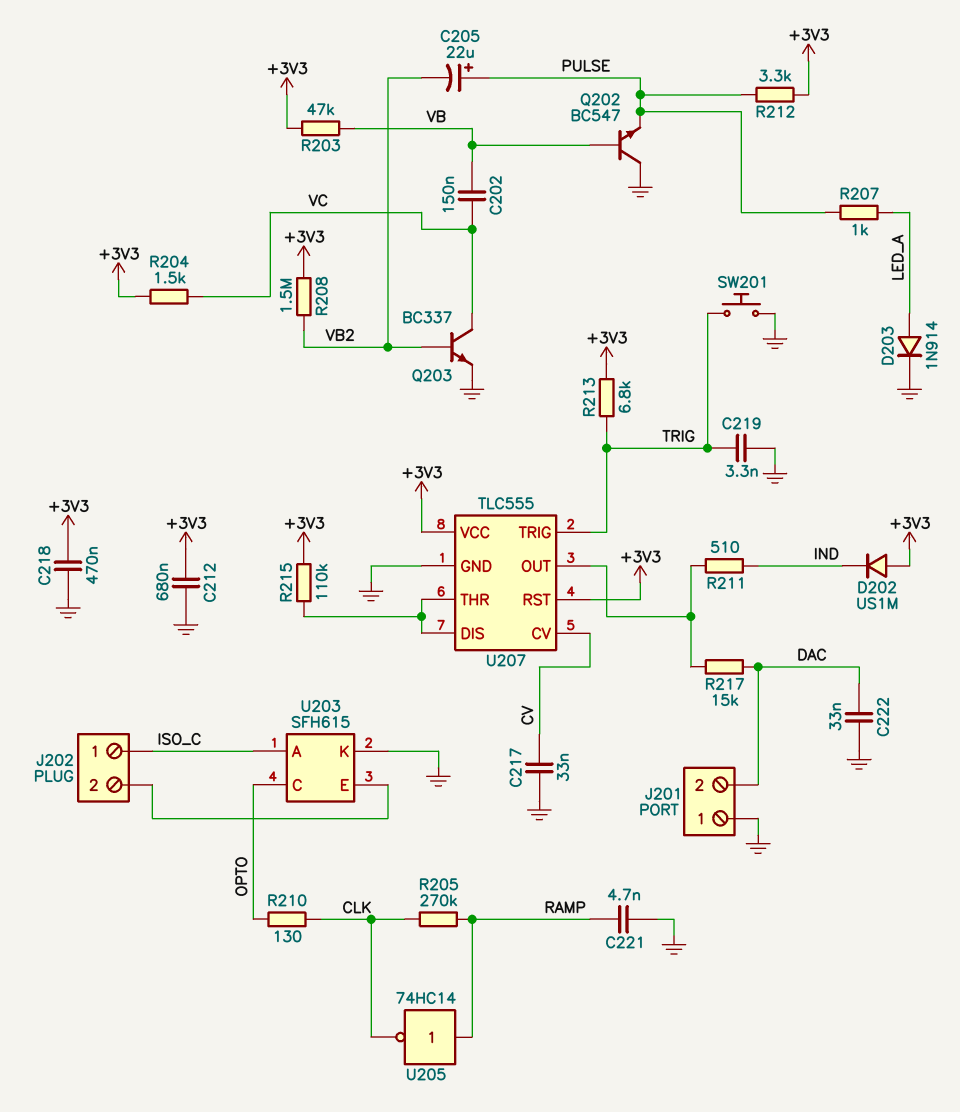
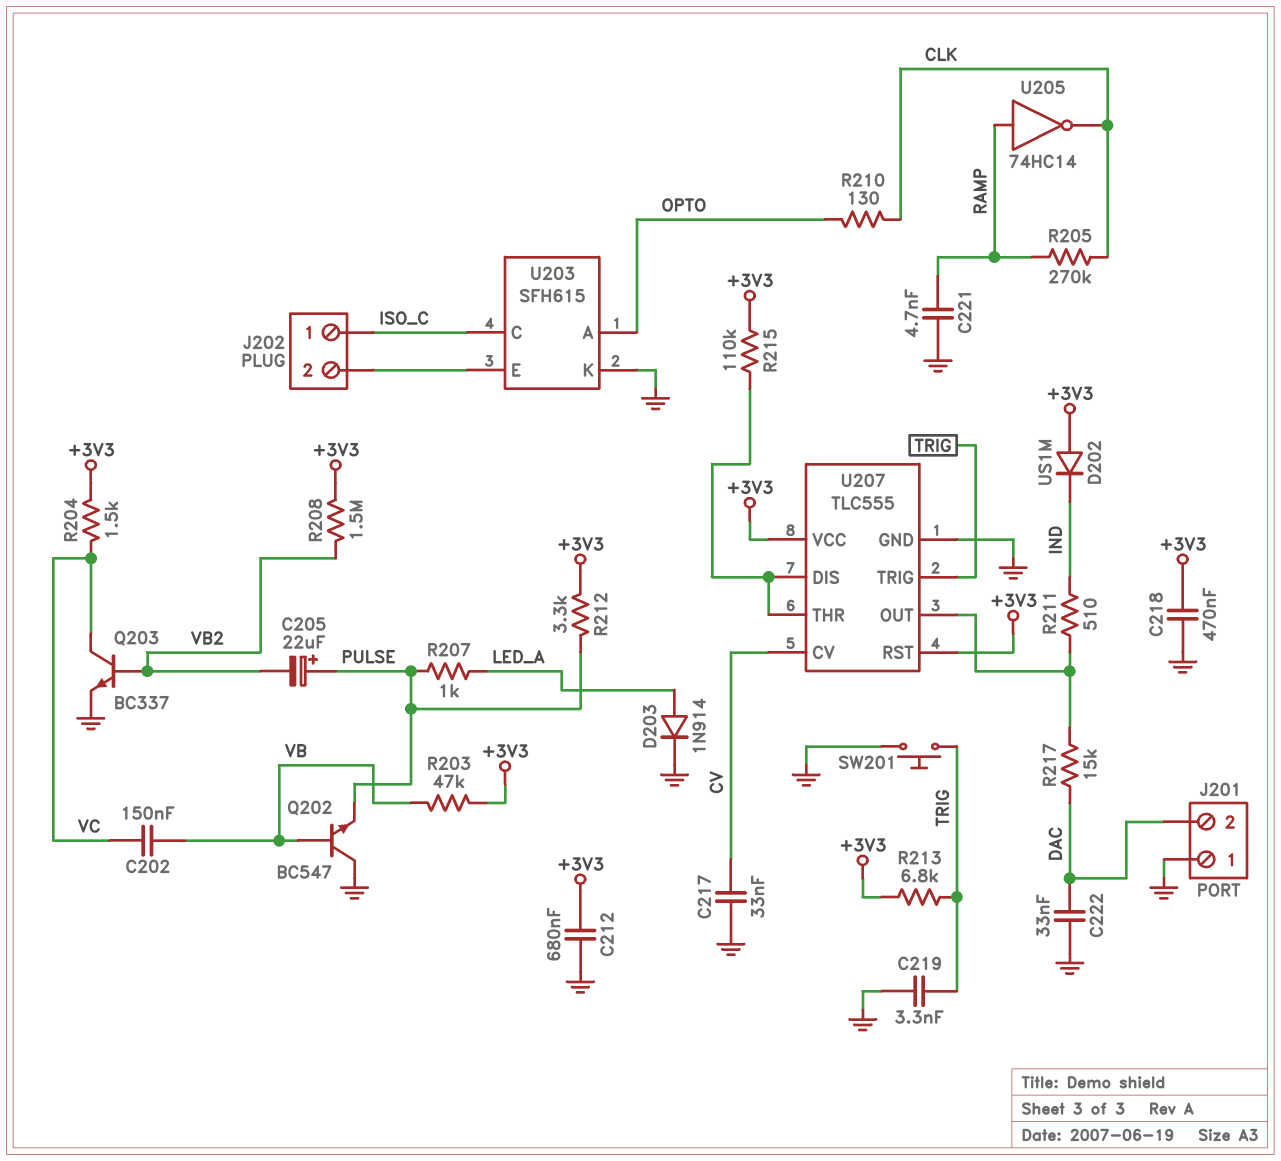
U203 pin A: ISO_C -> OPTO
U203 pin C: OPTO -> ISO_C

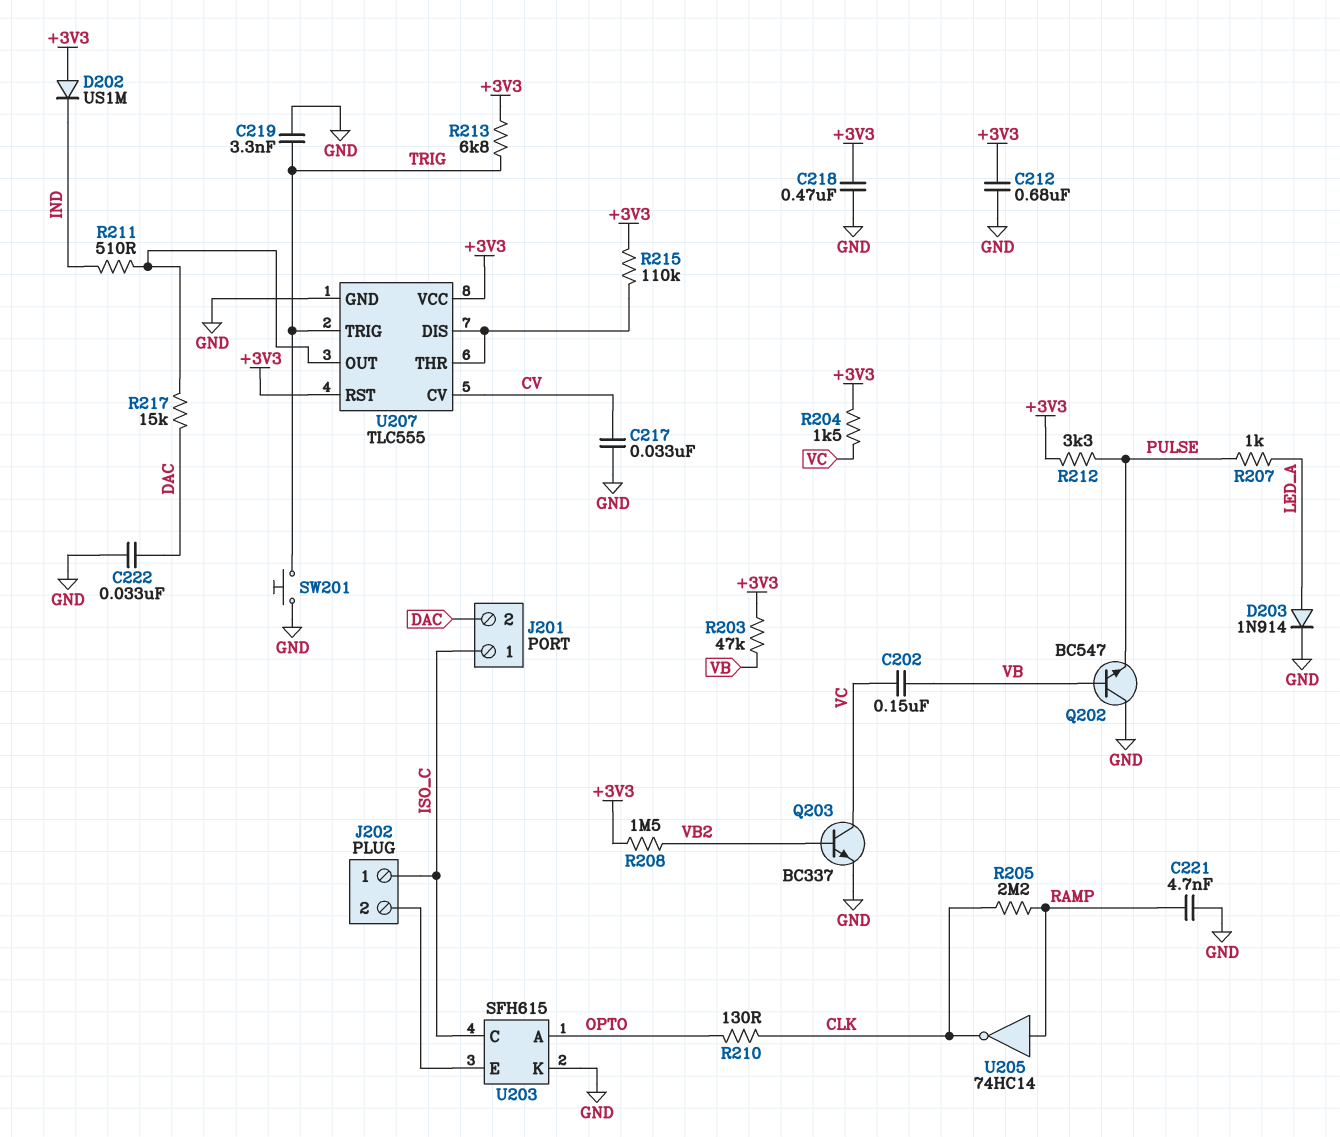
C205: 22uF (plus PULSE, minus VB2) -> none
J201 pin 1: GND -> ISO_C
R205: 270k (CLK, RAMP) -> 2.2M (CLK, RAMP)

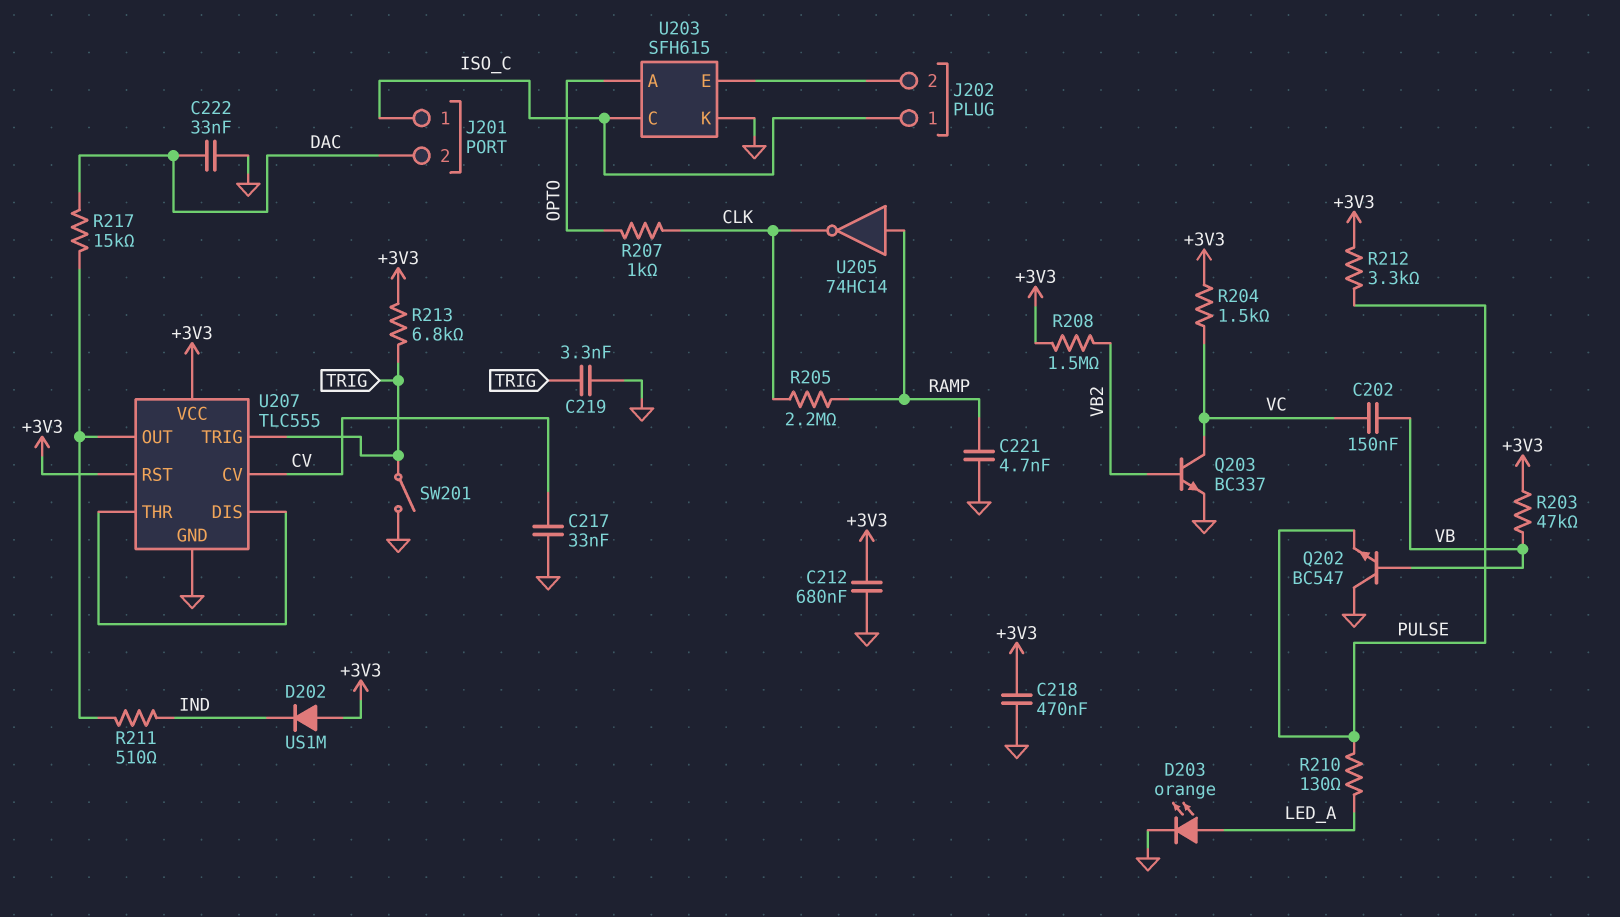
D203: diode 1N914 (A LED_A, K GND) -> LED orange (A LED_A, K GND)
R207: 1k (LED_A, PULSE) -> 1k (CLK, OPTO)
R210: 130 (CLK, OPTO) -> 130 (LED_A, PULSE)
R215: 110k (+3V3, U207/DIS) -> none
SW201: button (GND, TRIG) -> switch (GND, TRIG)

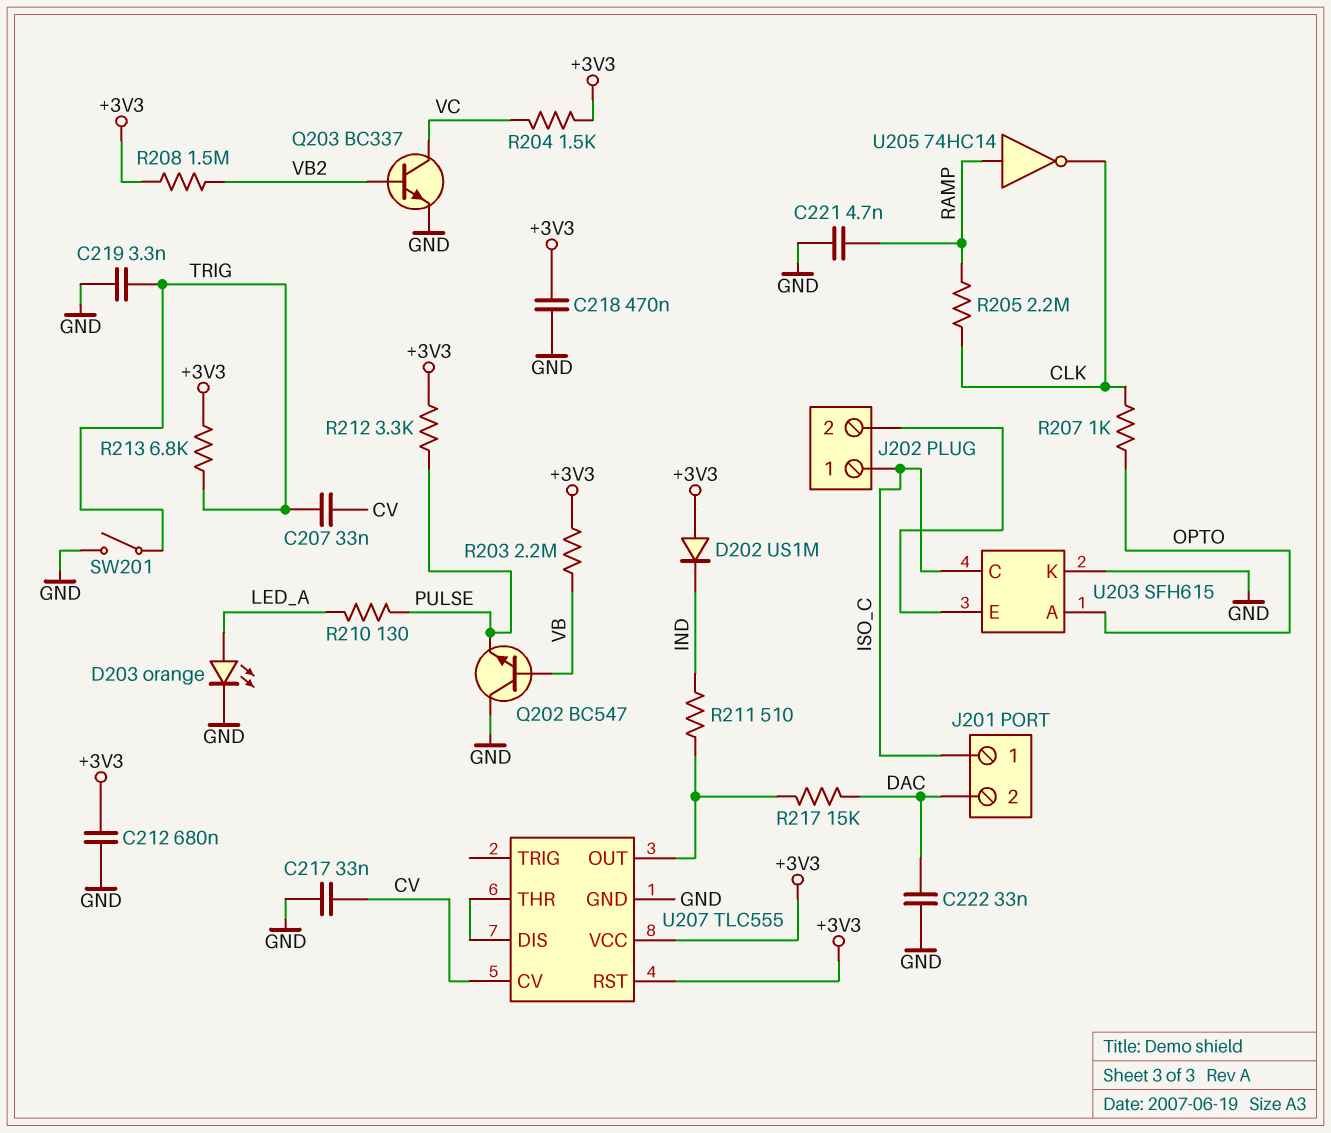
C202: 150nF (VB, VC) -> none
C207: none -> 33nF (CV, TRIG)
R203: 47k (+3V3, VB) -> 2.2M (+3V3, VB)
U207 pin TRIG: TRIG -> none

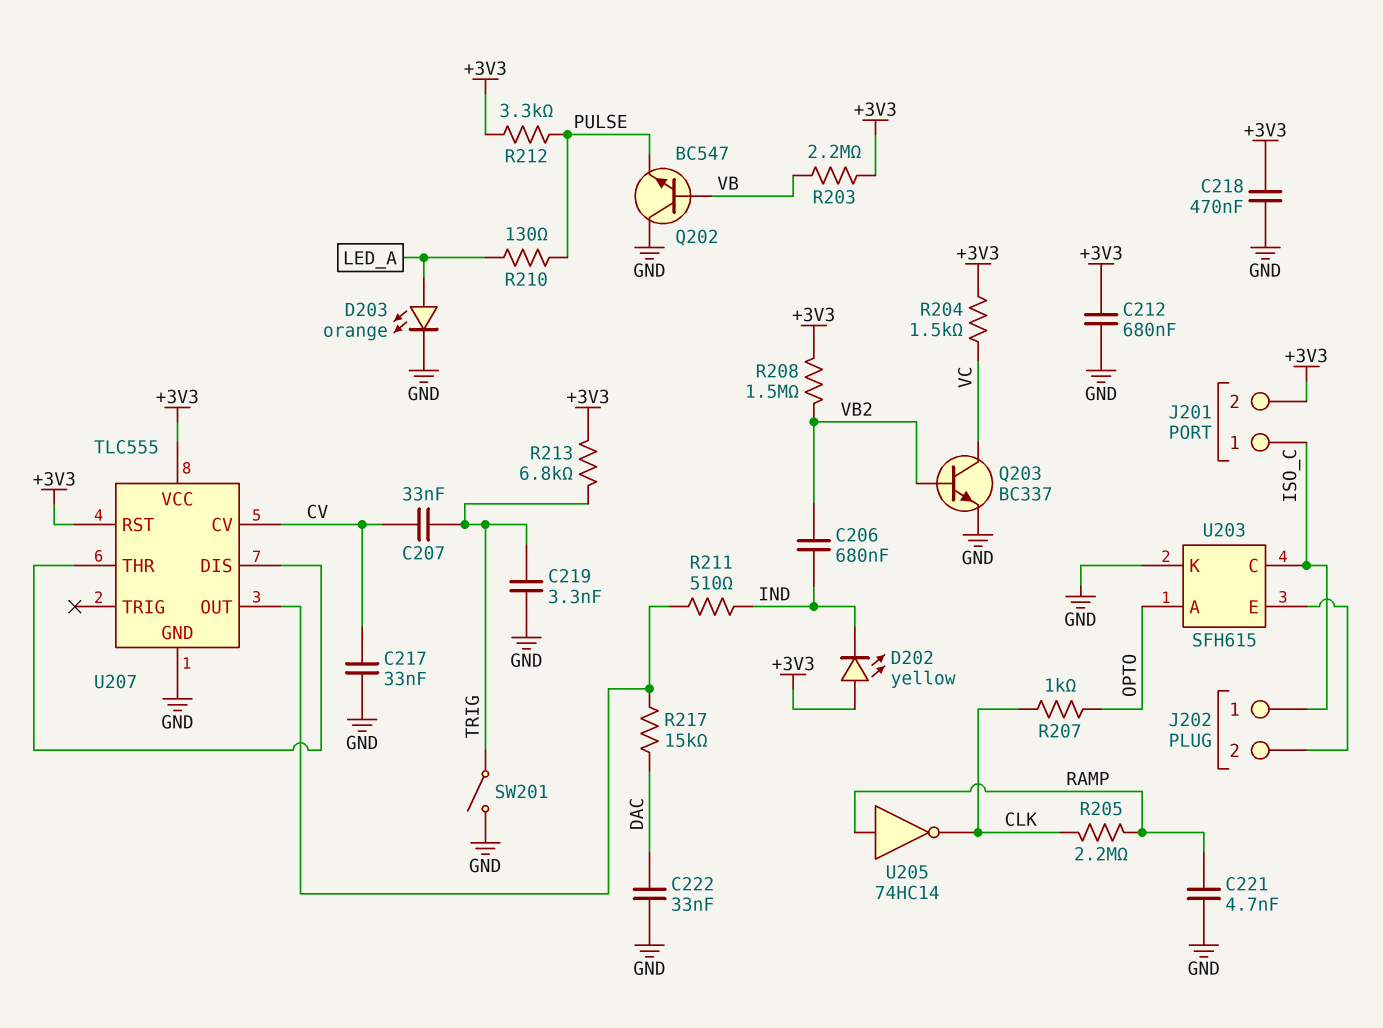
C206: none -> 680nF (IND, VB2)
D202: diode US1M (A +3V3, K IND) -> LED yellow (A +3V3, K IND)
J201 pin 2: DAC -> +3V3

